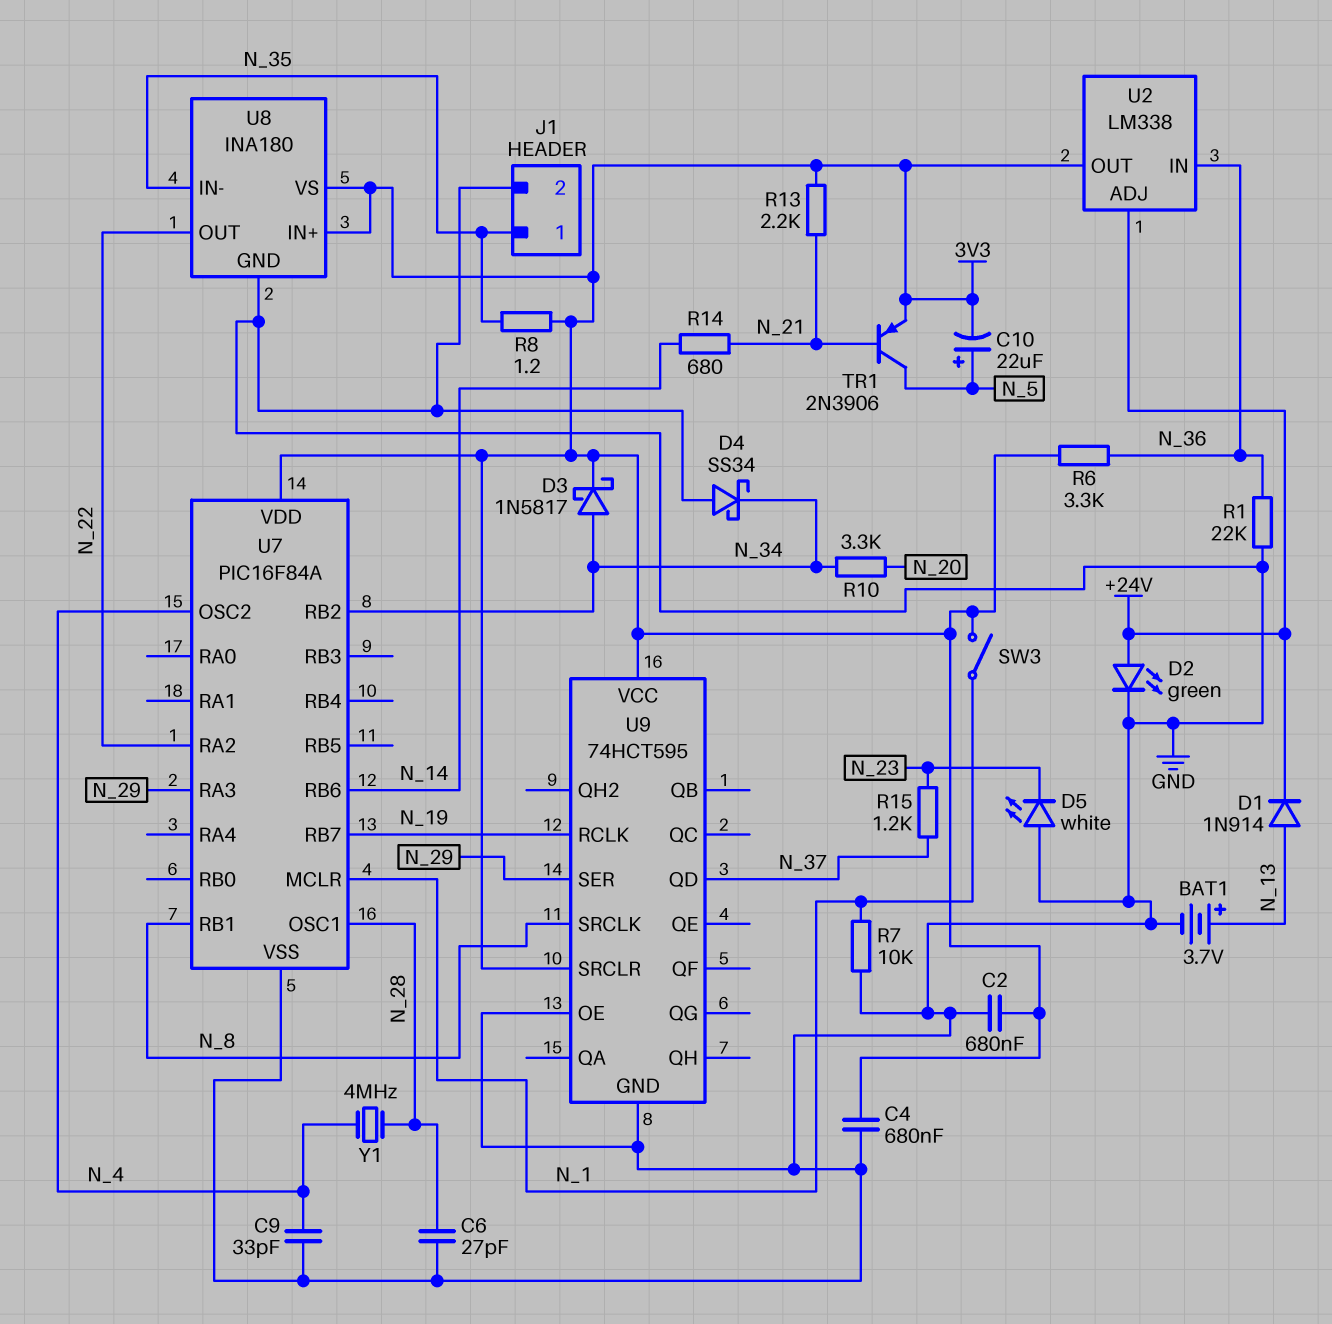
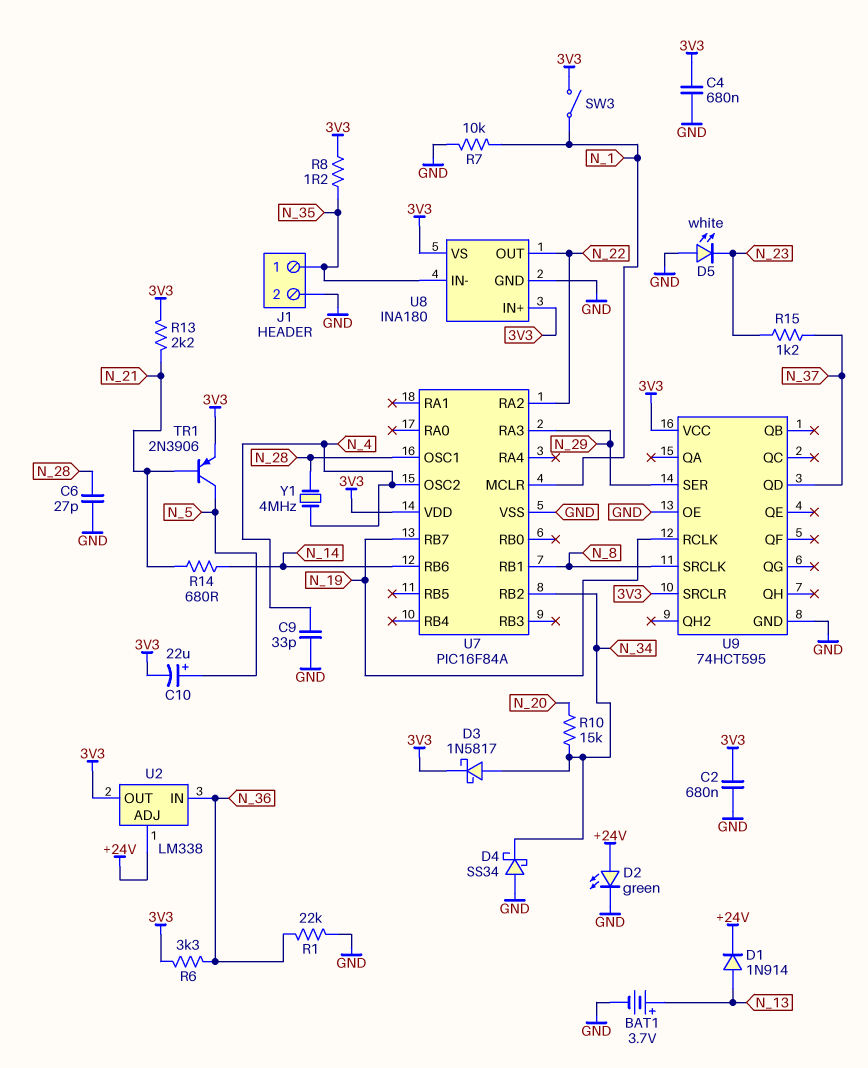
R10: 3.3k (N_20, N_34) -> 15k (N_20, N_34)

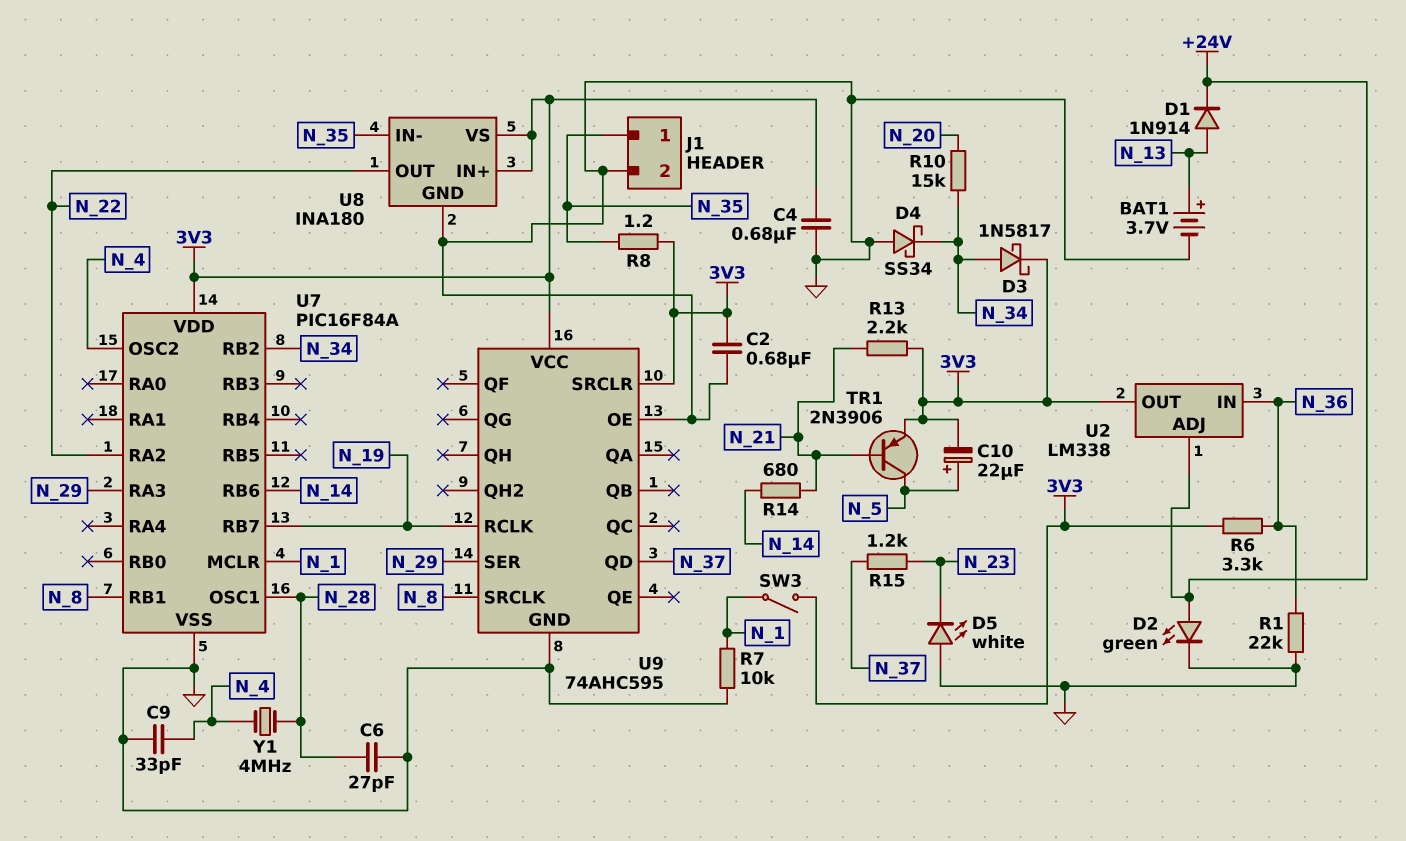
U9: 74HCT595 -> 74AHC595

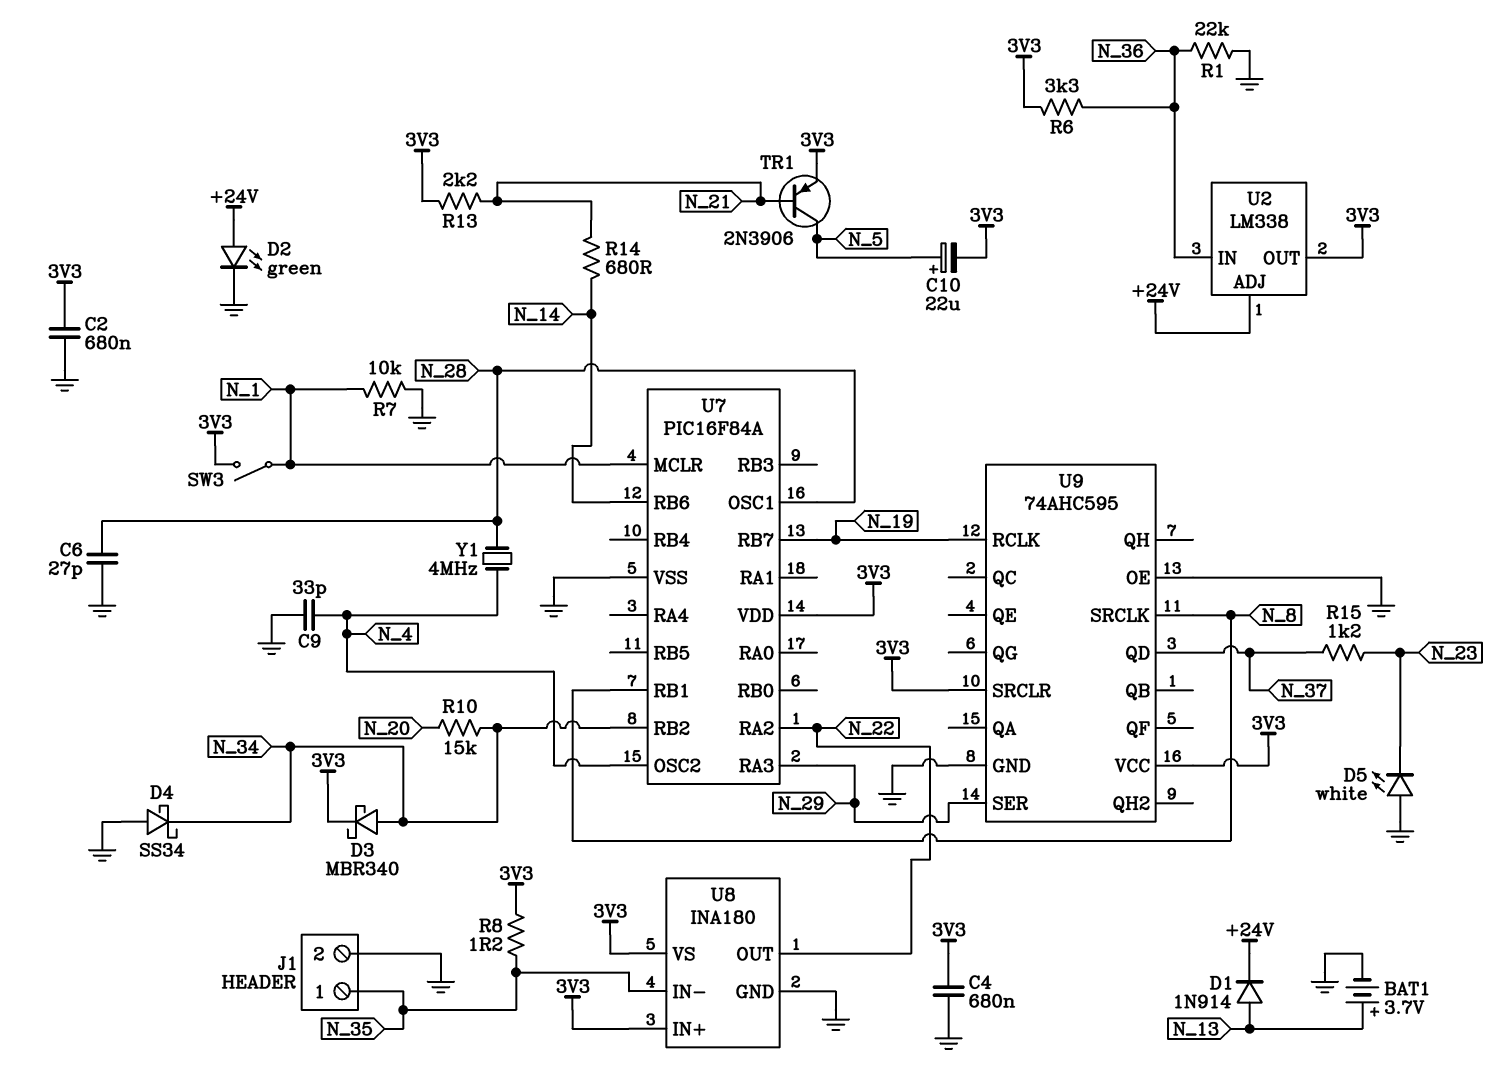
D3: schottky 1N5817 (A N_34, K 3V3) -> schottky MBR340 (A N_34, K 3V3)

